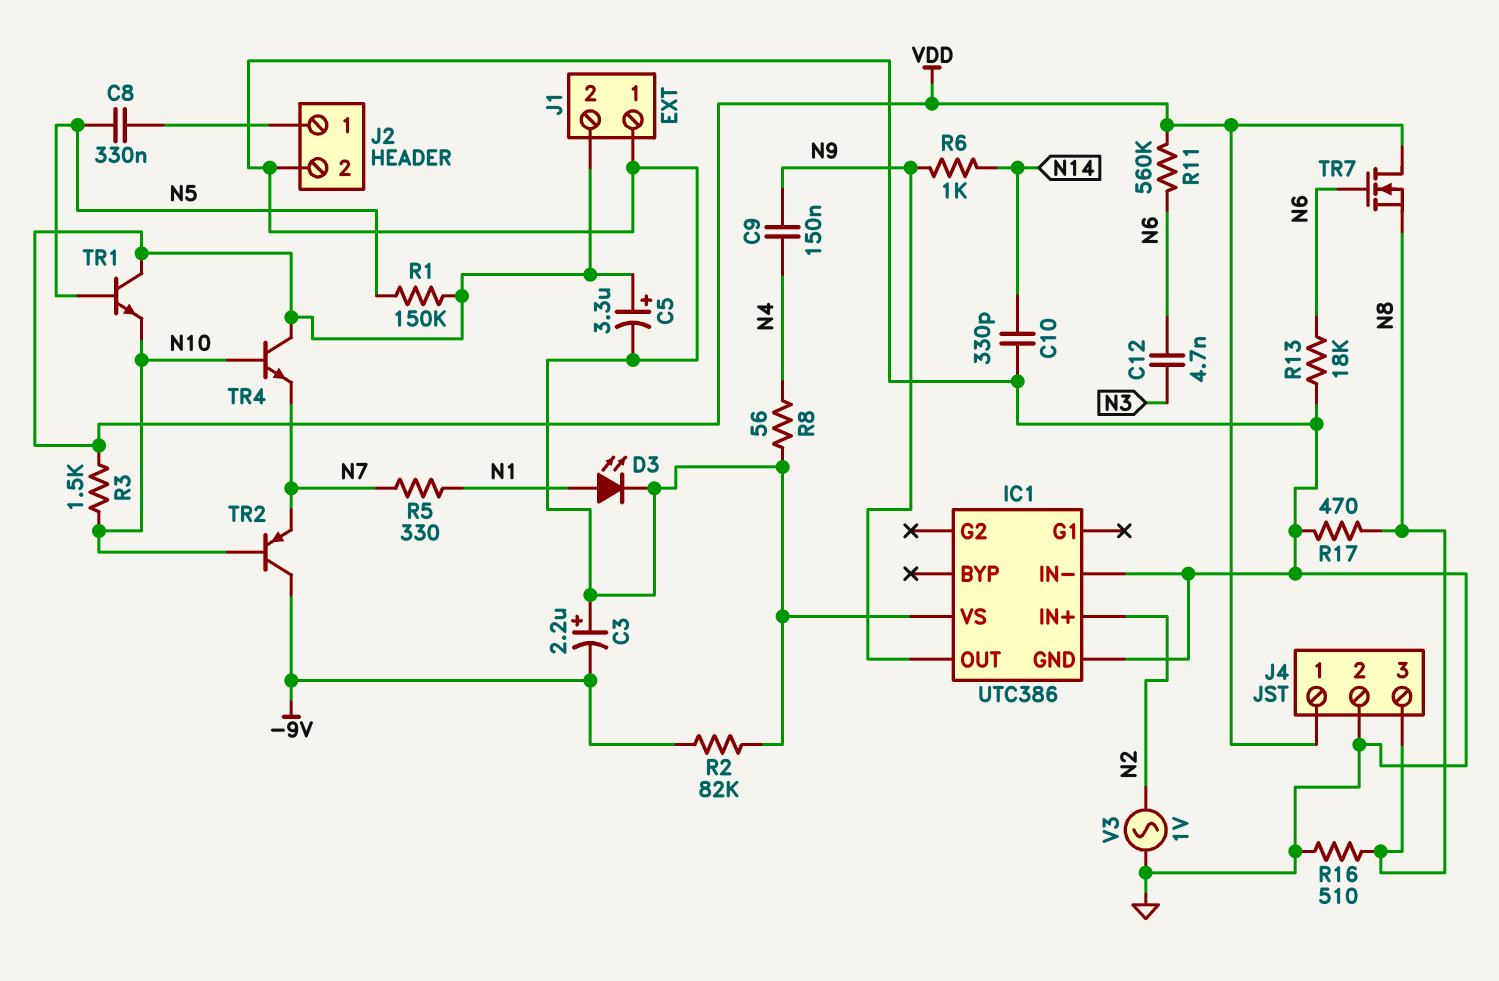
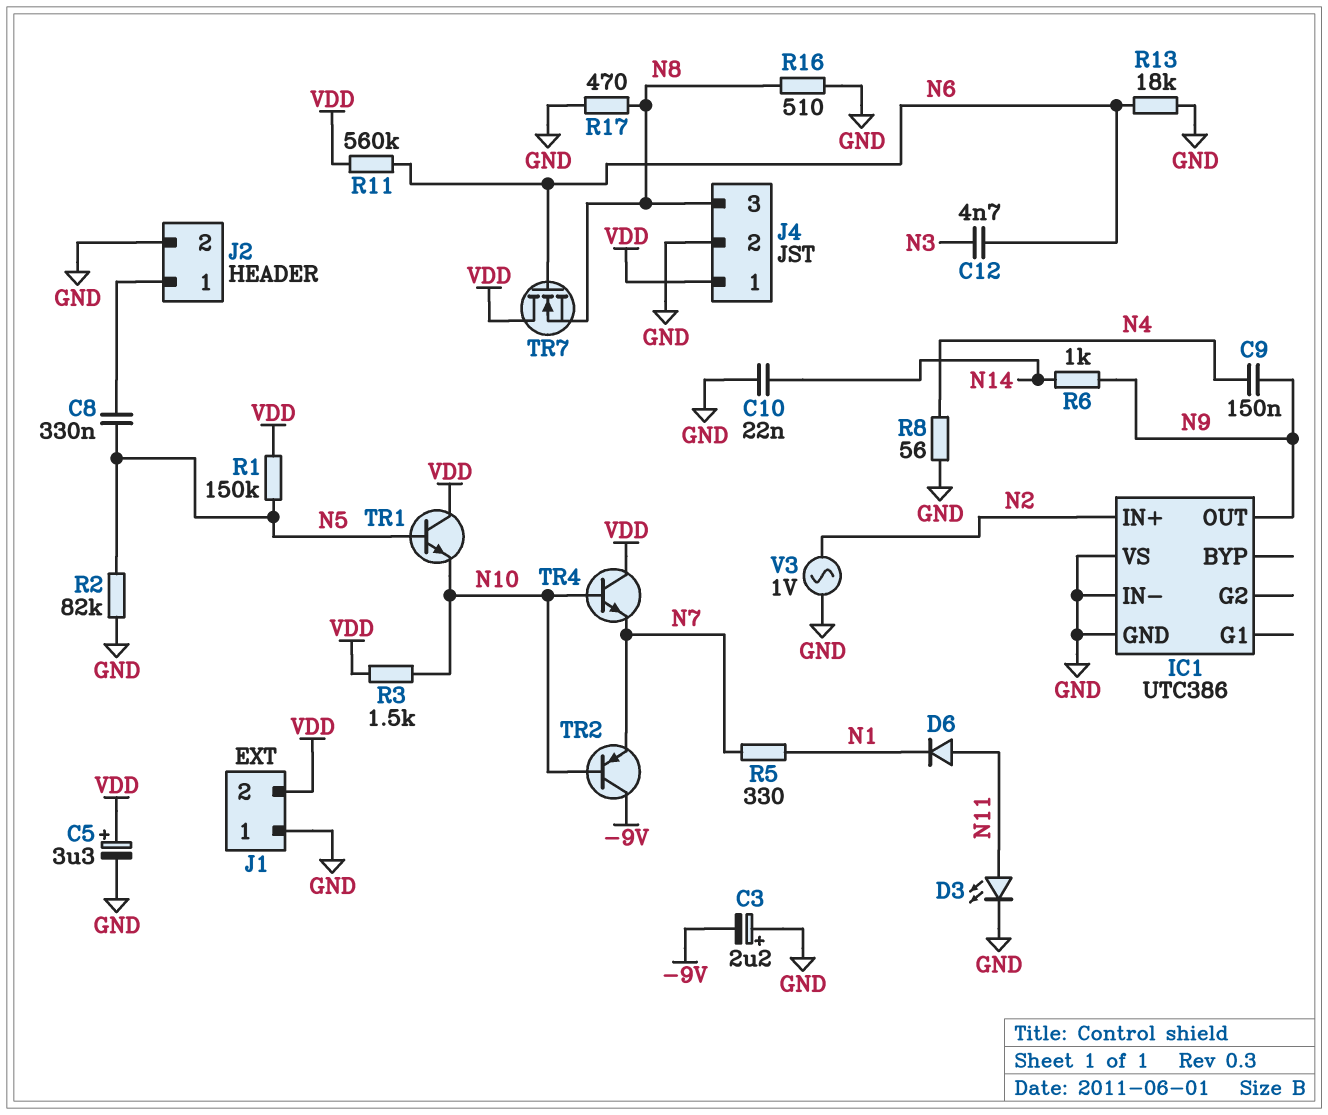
C10: 330pF (GND, N14) -> 22nF (GND, N14)
D3: LED (A N1, K GND) -> LED (A N11, K GND)
D6: none -> diode (A N11, K N1)
R2: 82k (-9V, GND) -> 82k (GND, N5)

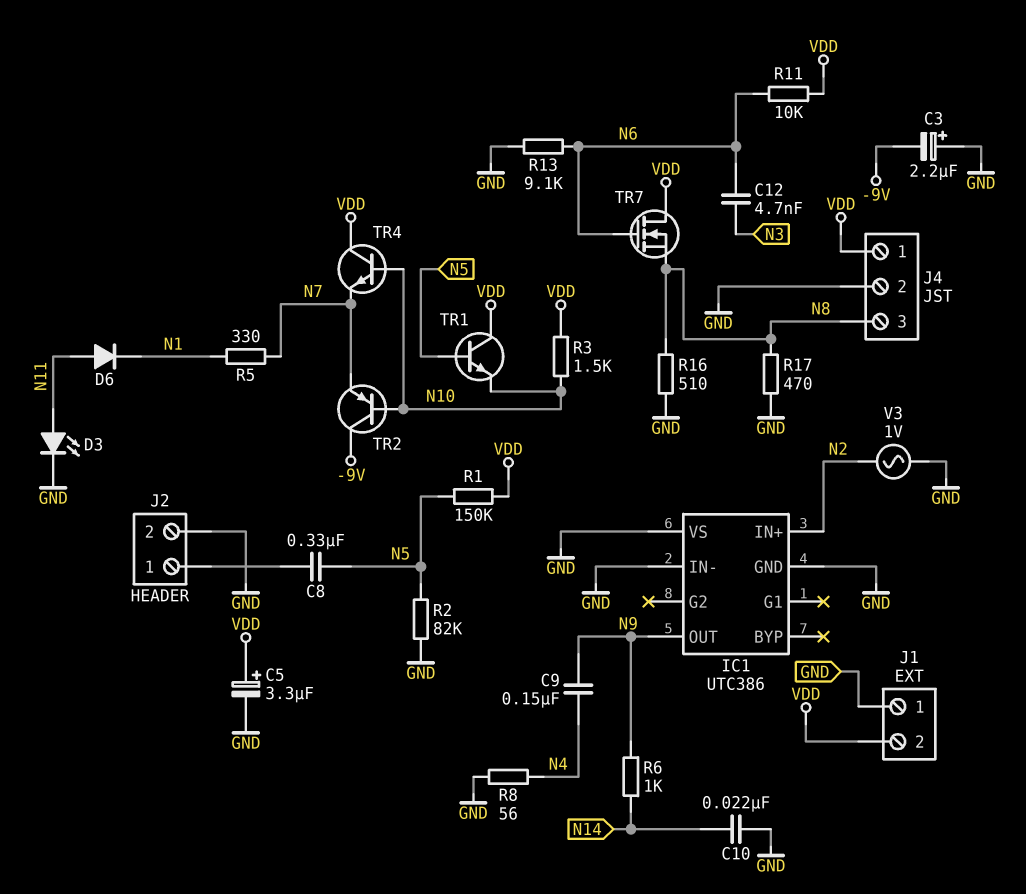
R11: 560k (N6, VDD) -> 10k (N6, VDD)
R13: 18k (GND, N6) -> 9.1k (GND, N6)

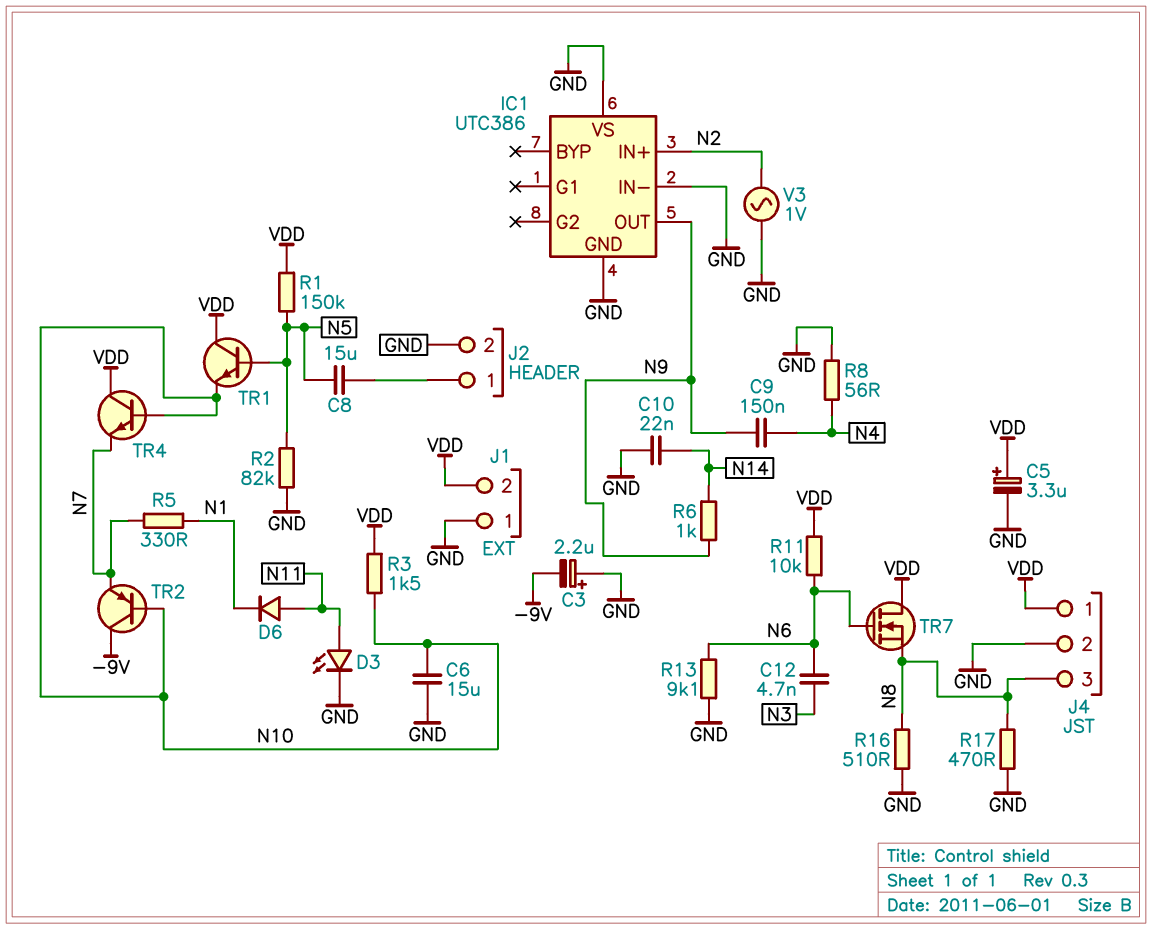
C6: none -> 15uF (GND, N10)
C8: 330nF (J2/1, N5) -> 15uF (J2/1, N5)

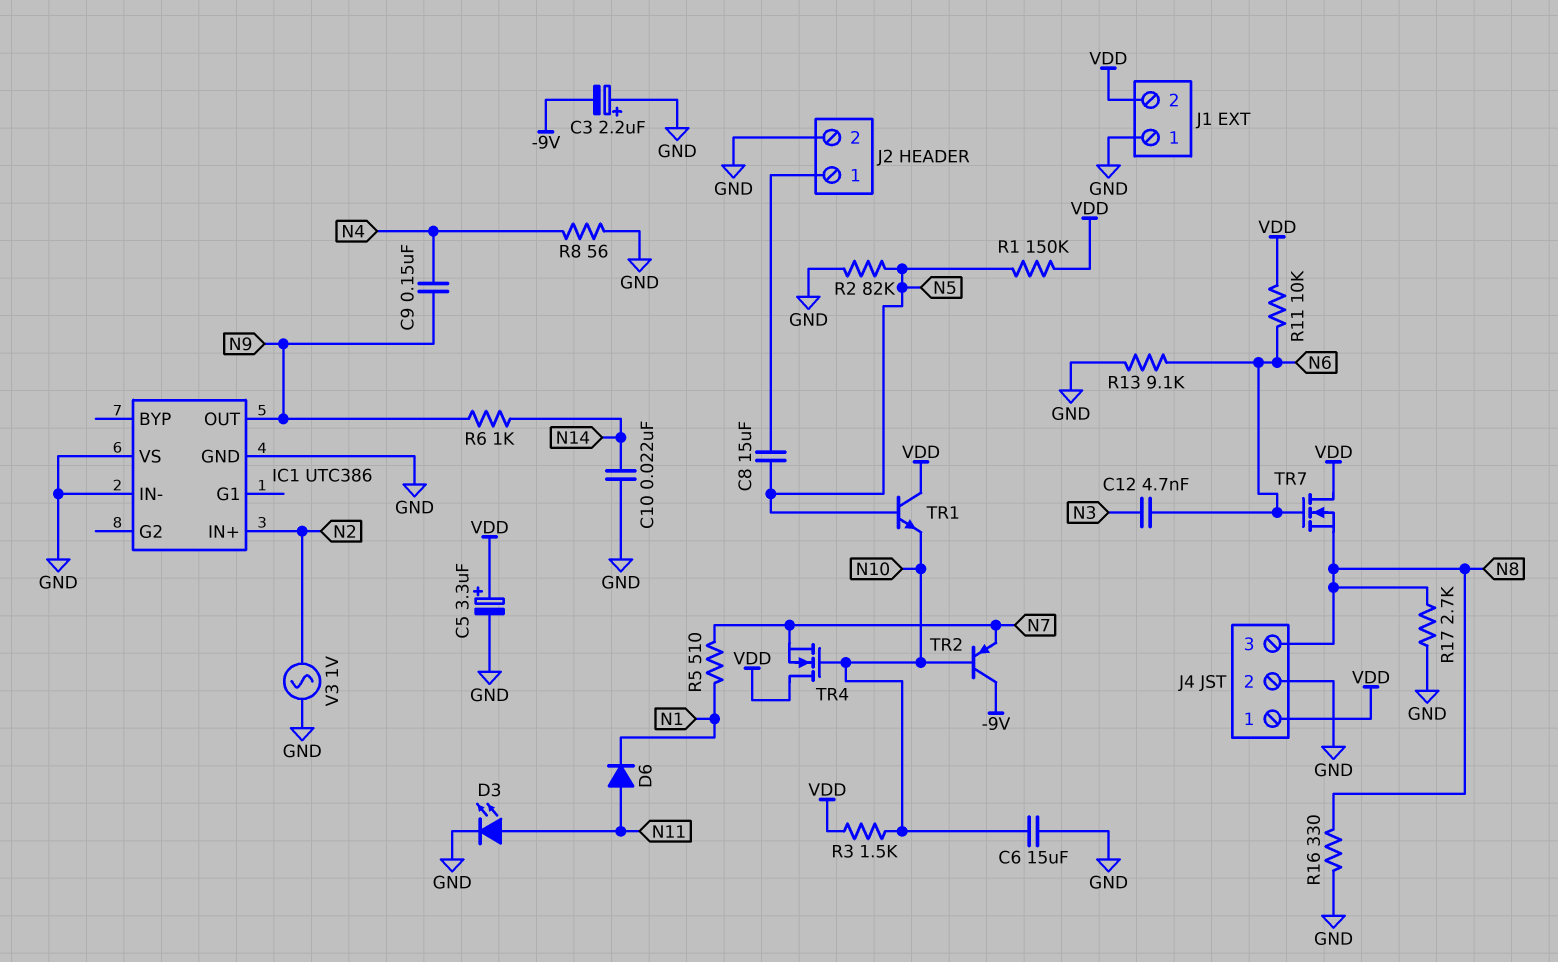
R5: 330 (N1, N7) -> 510 (N1, N7)
R16: 510 (GND, N8) -> 330 (GND, N8)
R17: 470 (GND, N8) -> 2.7k (GND, N8)
TR4: NPN (B N10, C VDD, E N7) -> NMOS (G N10, D VDD, S N7)

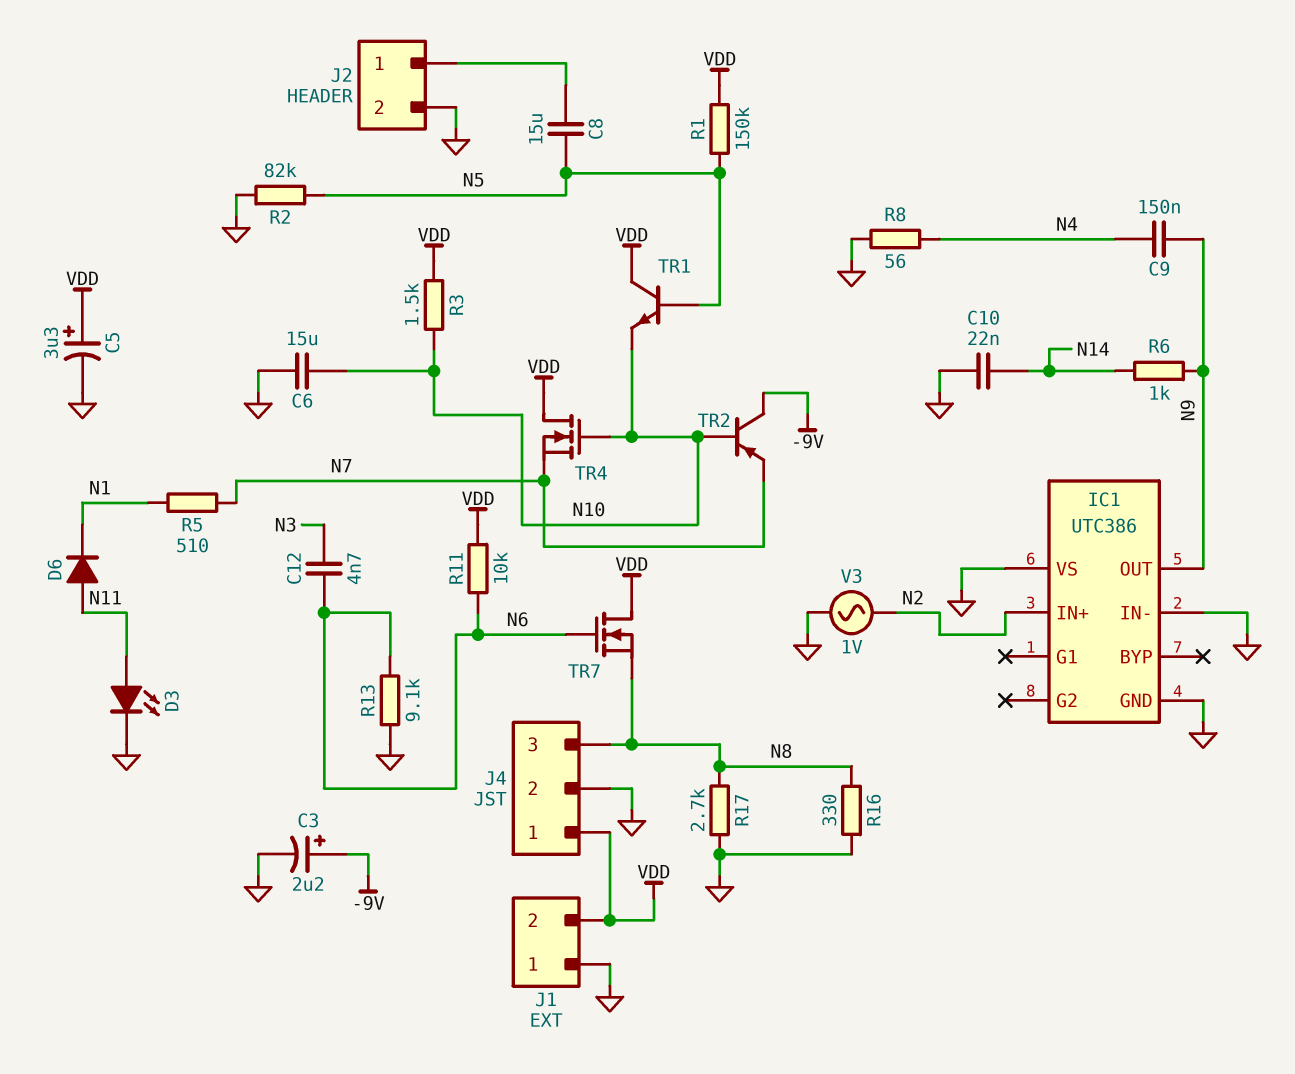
C3: 2.2uF (plus GND, minus -9V) -> 2.2uF (plus -9V, minus GND)

